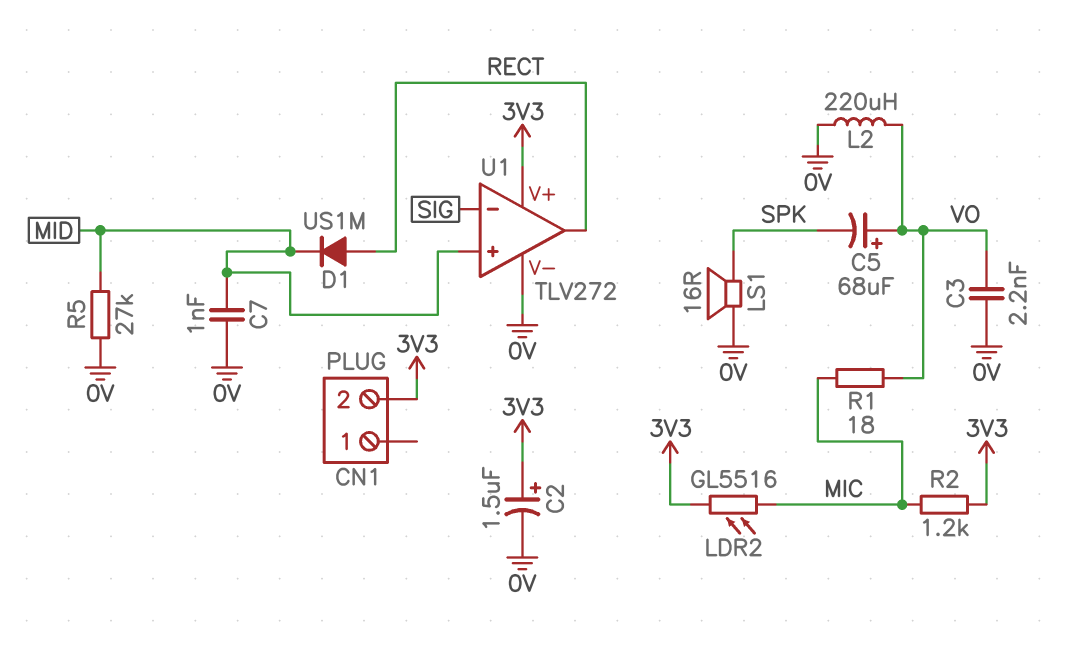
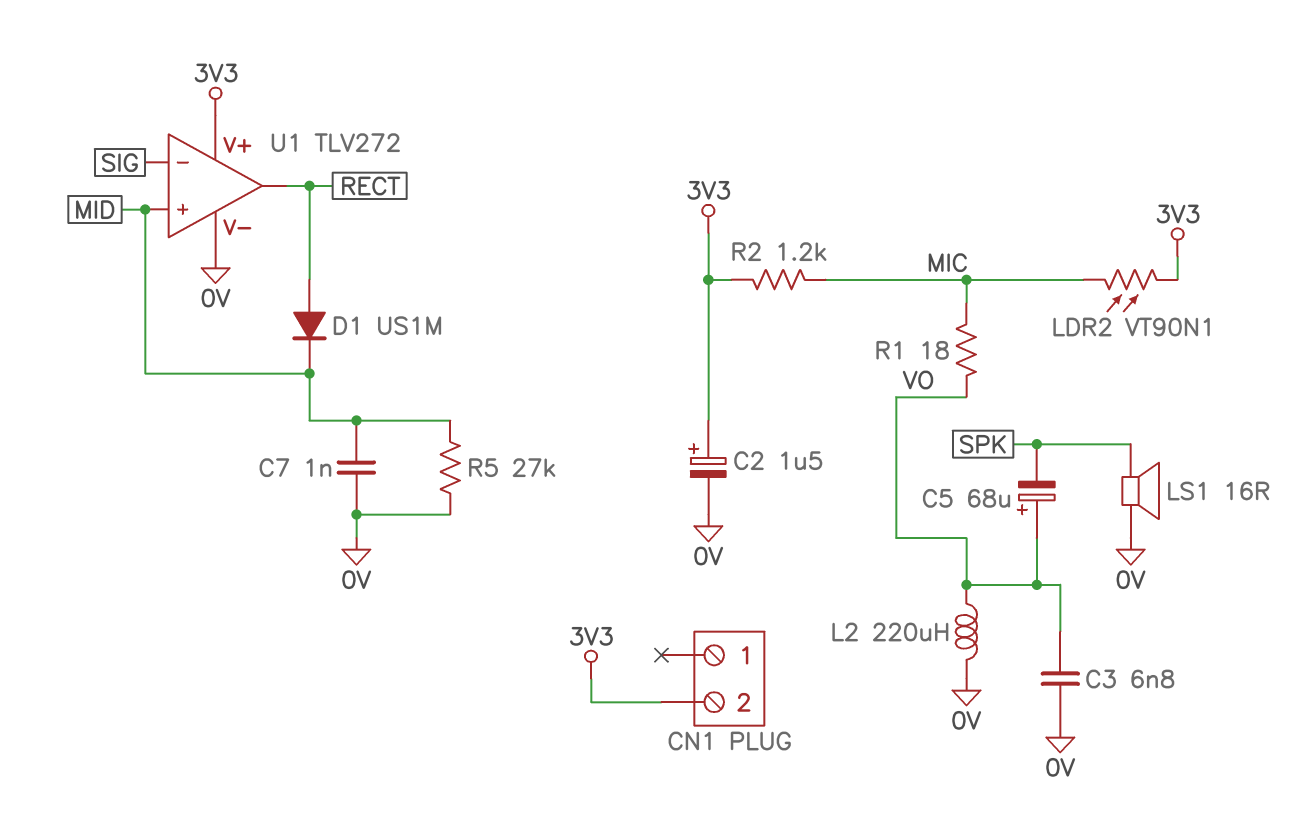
C3: 2.2nF (0V, VO) -> 6.8nF (0V, VO)
LDR2: GL5516 (3V3, MIC) -> VT90N1 (3V3, MIC)

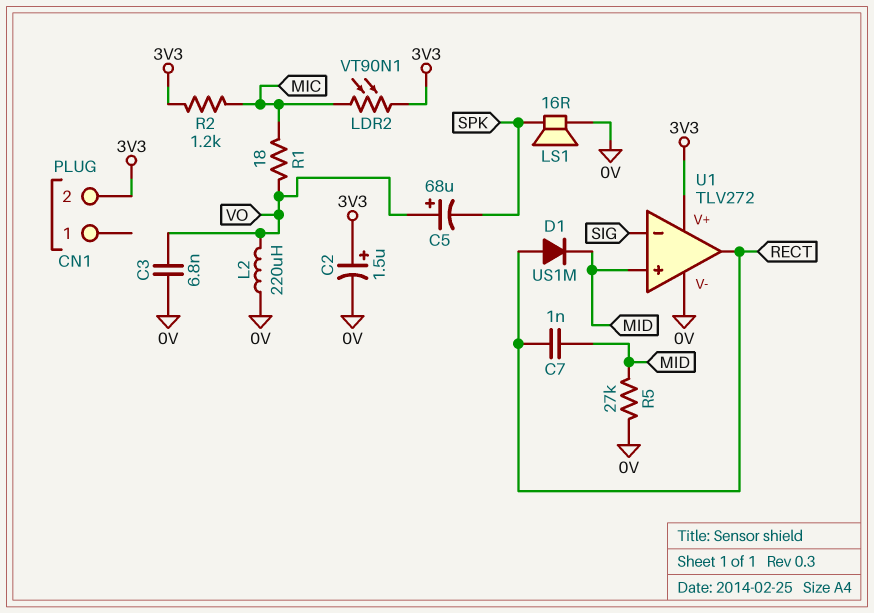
C7: 1nF (0V, MID) -> 1nF (MID, RECT)

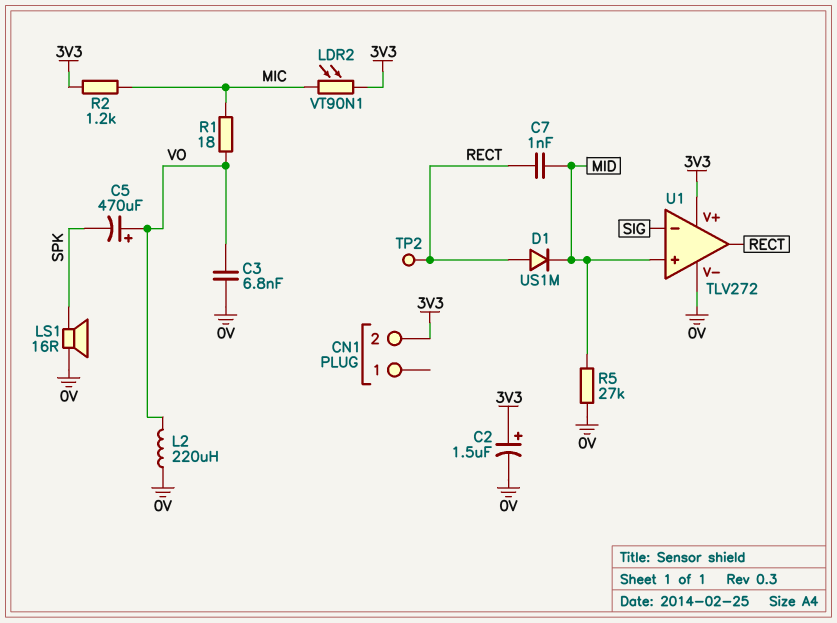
C5: 68uF (plus VO, minus SPK) -> 470uF (plus VO, minus SPK)
TP2: none -> test point (RECT)

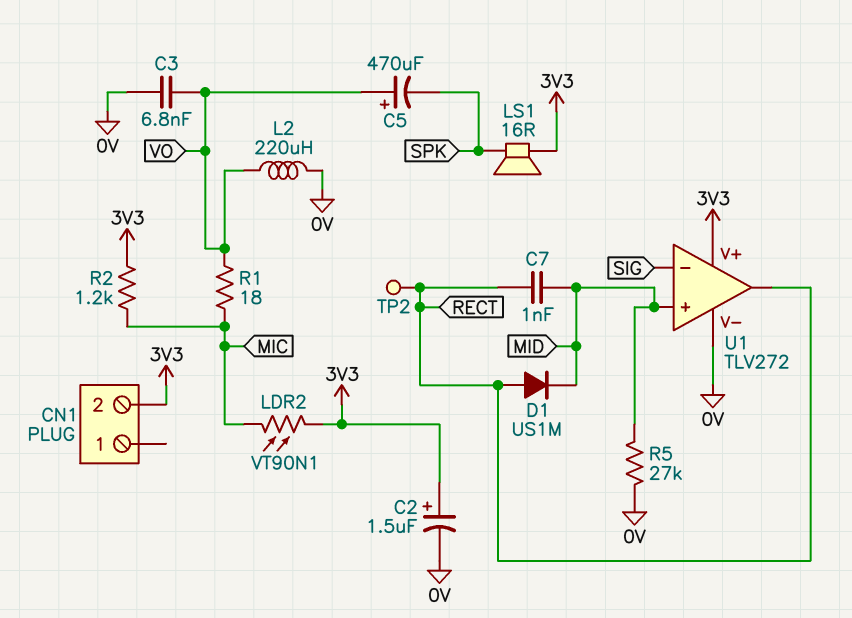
LS1: speaker 16R (0V, SPK) -> speaker 16R (3V3, SPK)

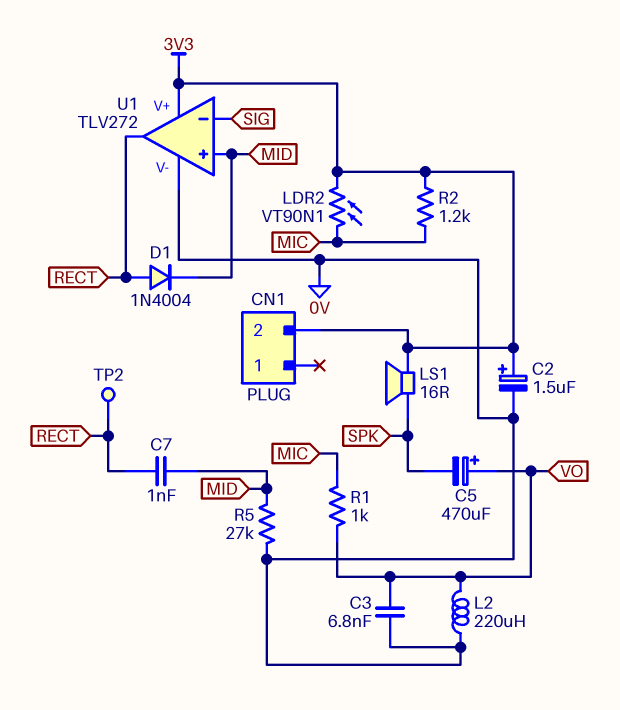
D1: diode US1M (A RECT, K MID) -> diode 1N4004 (A RECT, K MID)
R1: 18 (MIC, VO) -> 1k (MIC, VO)

